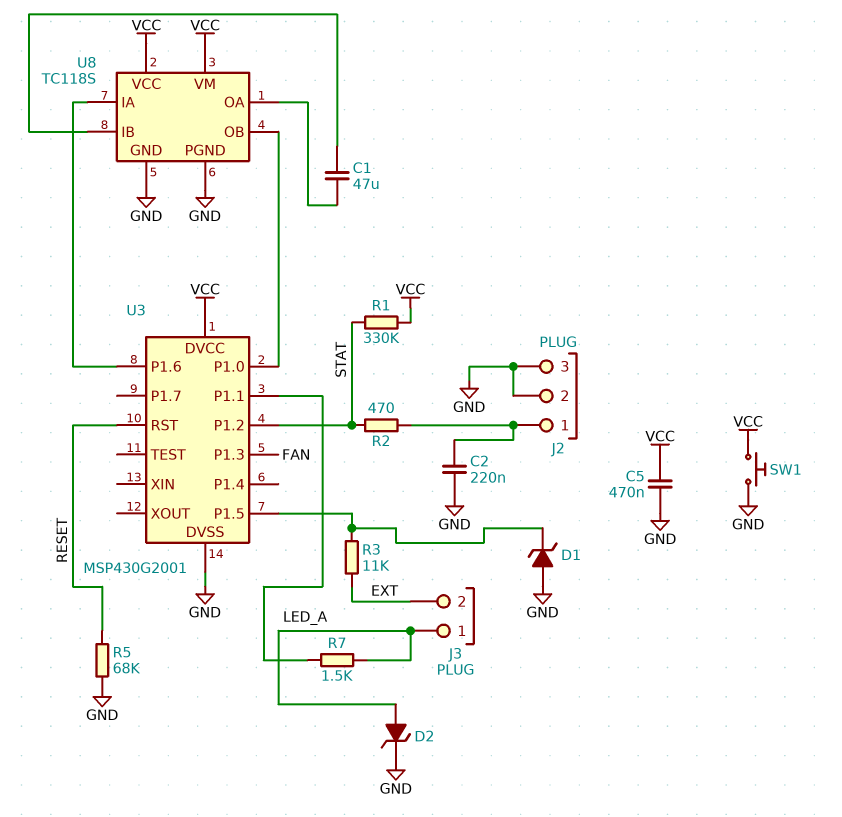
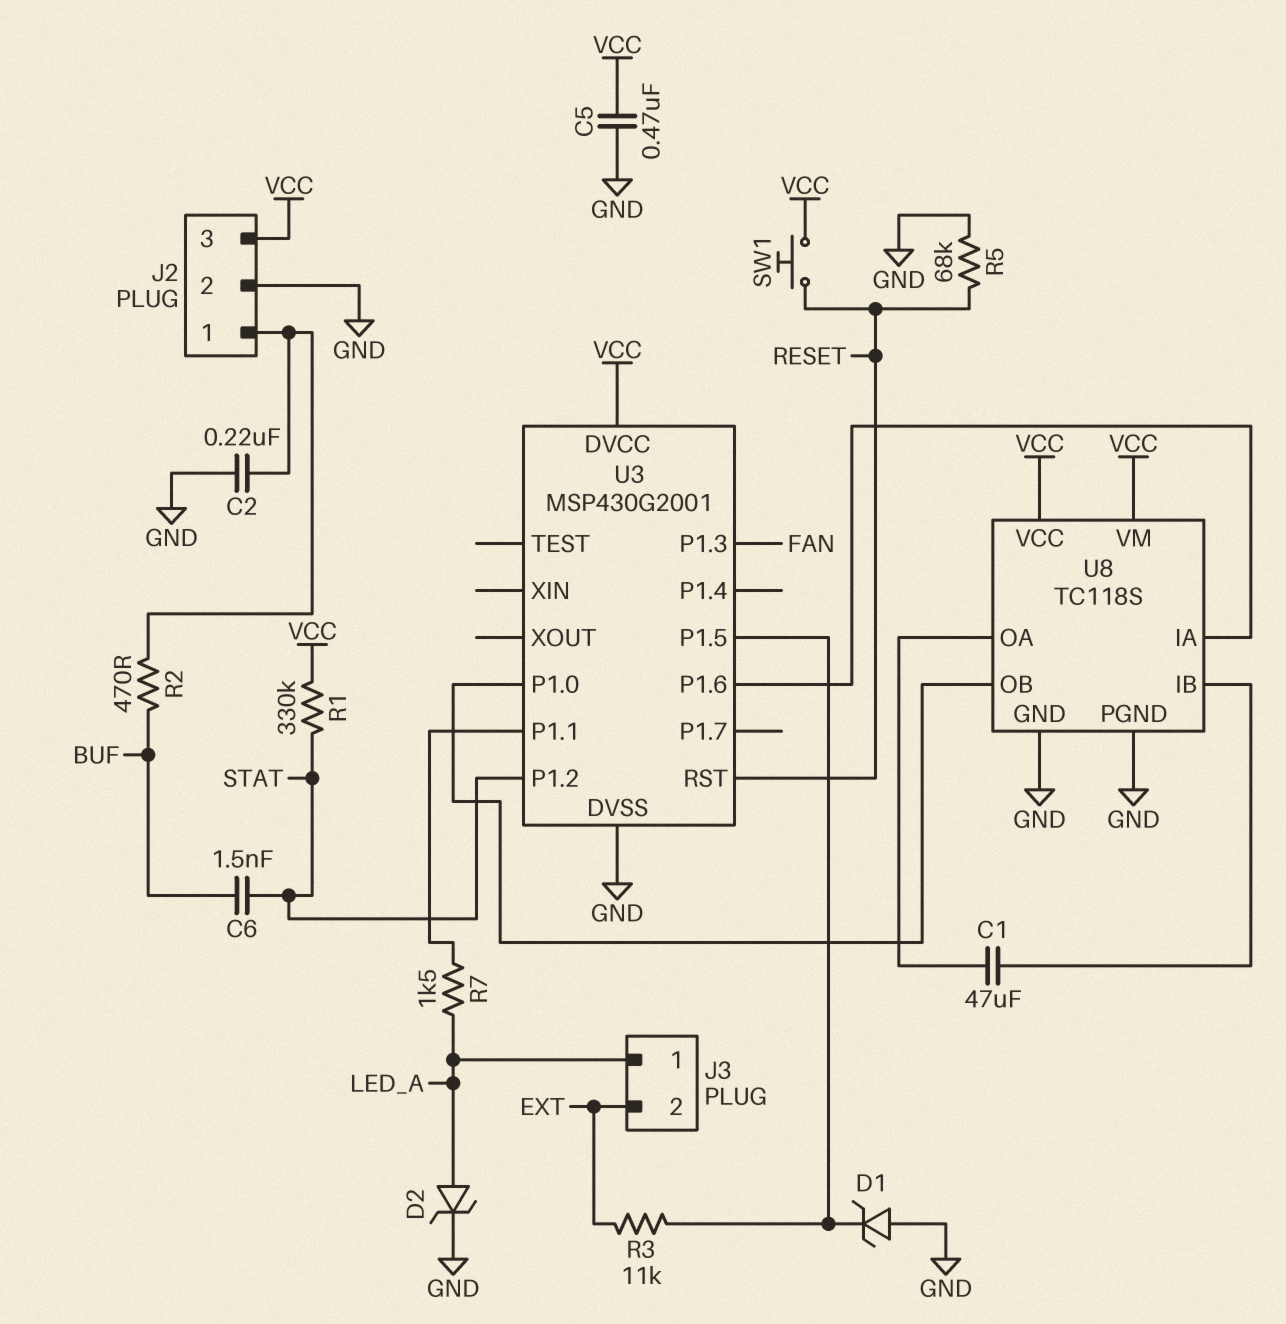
C6: none -> 1.5nF (BUF, STAT)
J2 pin 3: GND -> VCC
R2: 470 (J2/1, STAT) -> 470 (BUF, J2/1)
SW1: button (GND, VCC) -> button (RESET, VCC)

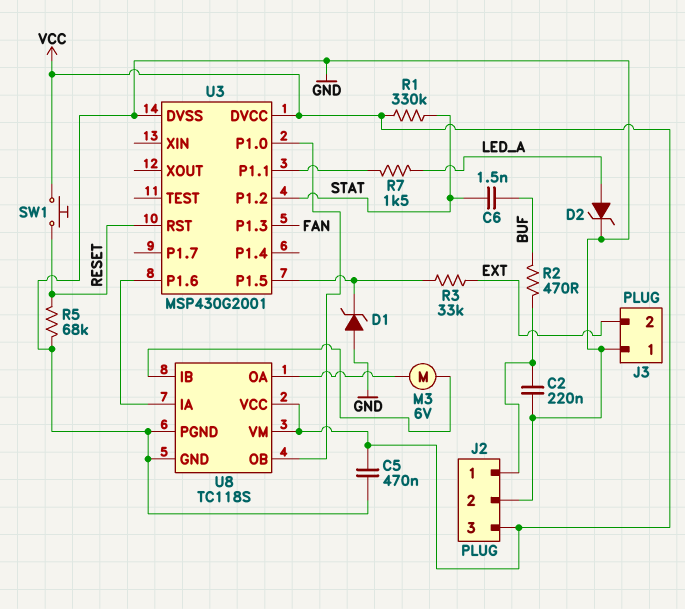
C1: 47uF (U8/IB, U8/OA) -> none
J3 pin 1: LED_A -> GND
M3: none -> motor 6V (U8/IB, U8/OA)
R3: 11k (EXT, U3/P1.5) -> 33k (EXT, U3/P1.5)

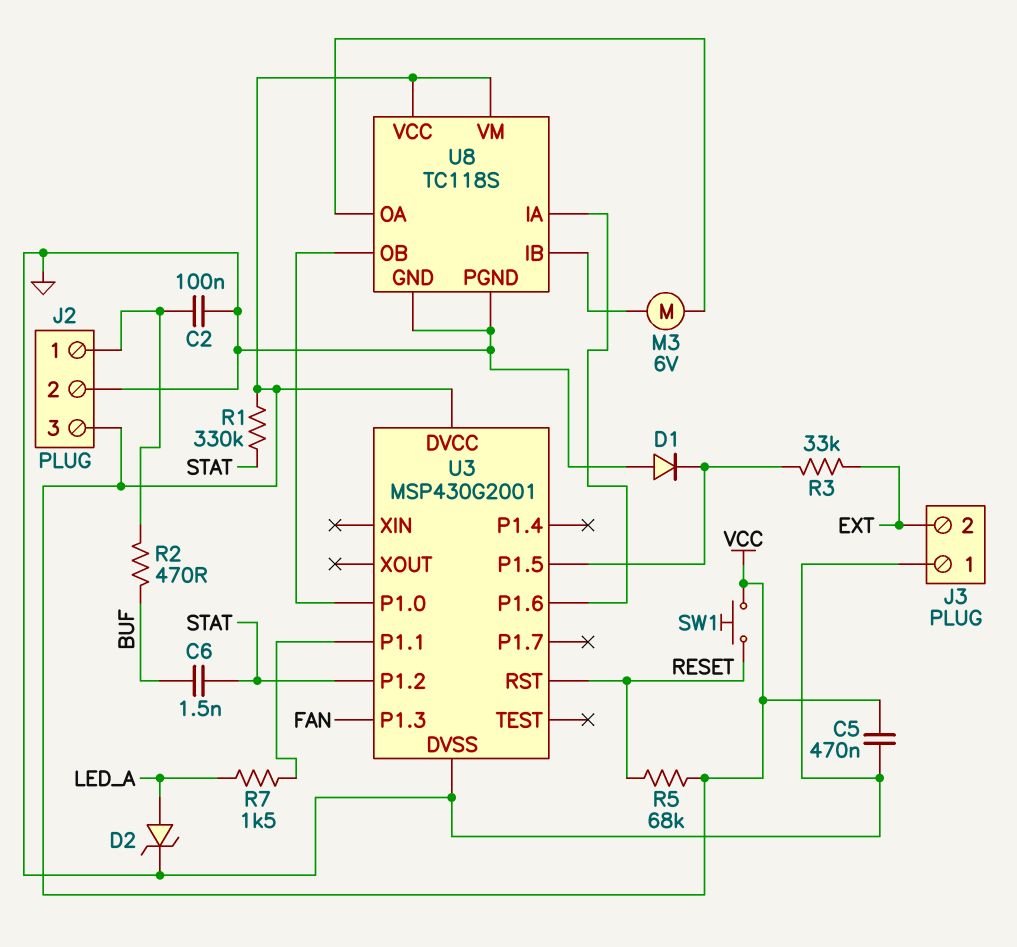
C2: 220nF (GND, J2/1) -> 100nF (GND, J2/1)
D1: zener (A GND, K U3/P1.5) -> diode (A GND, K U3/P1.5)
R5: 68k (GND, RESET) -> 68k (RESET, VCC)

